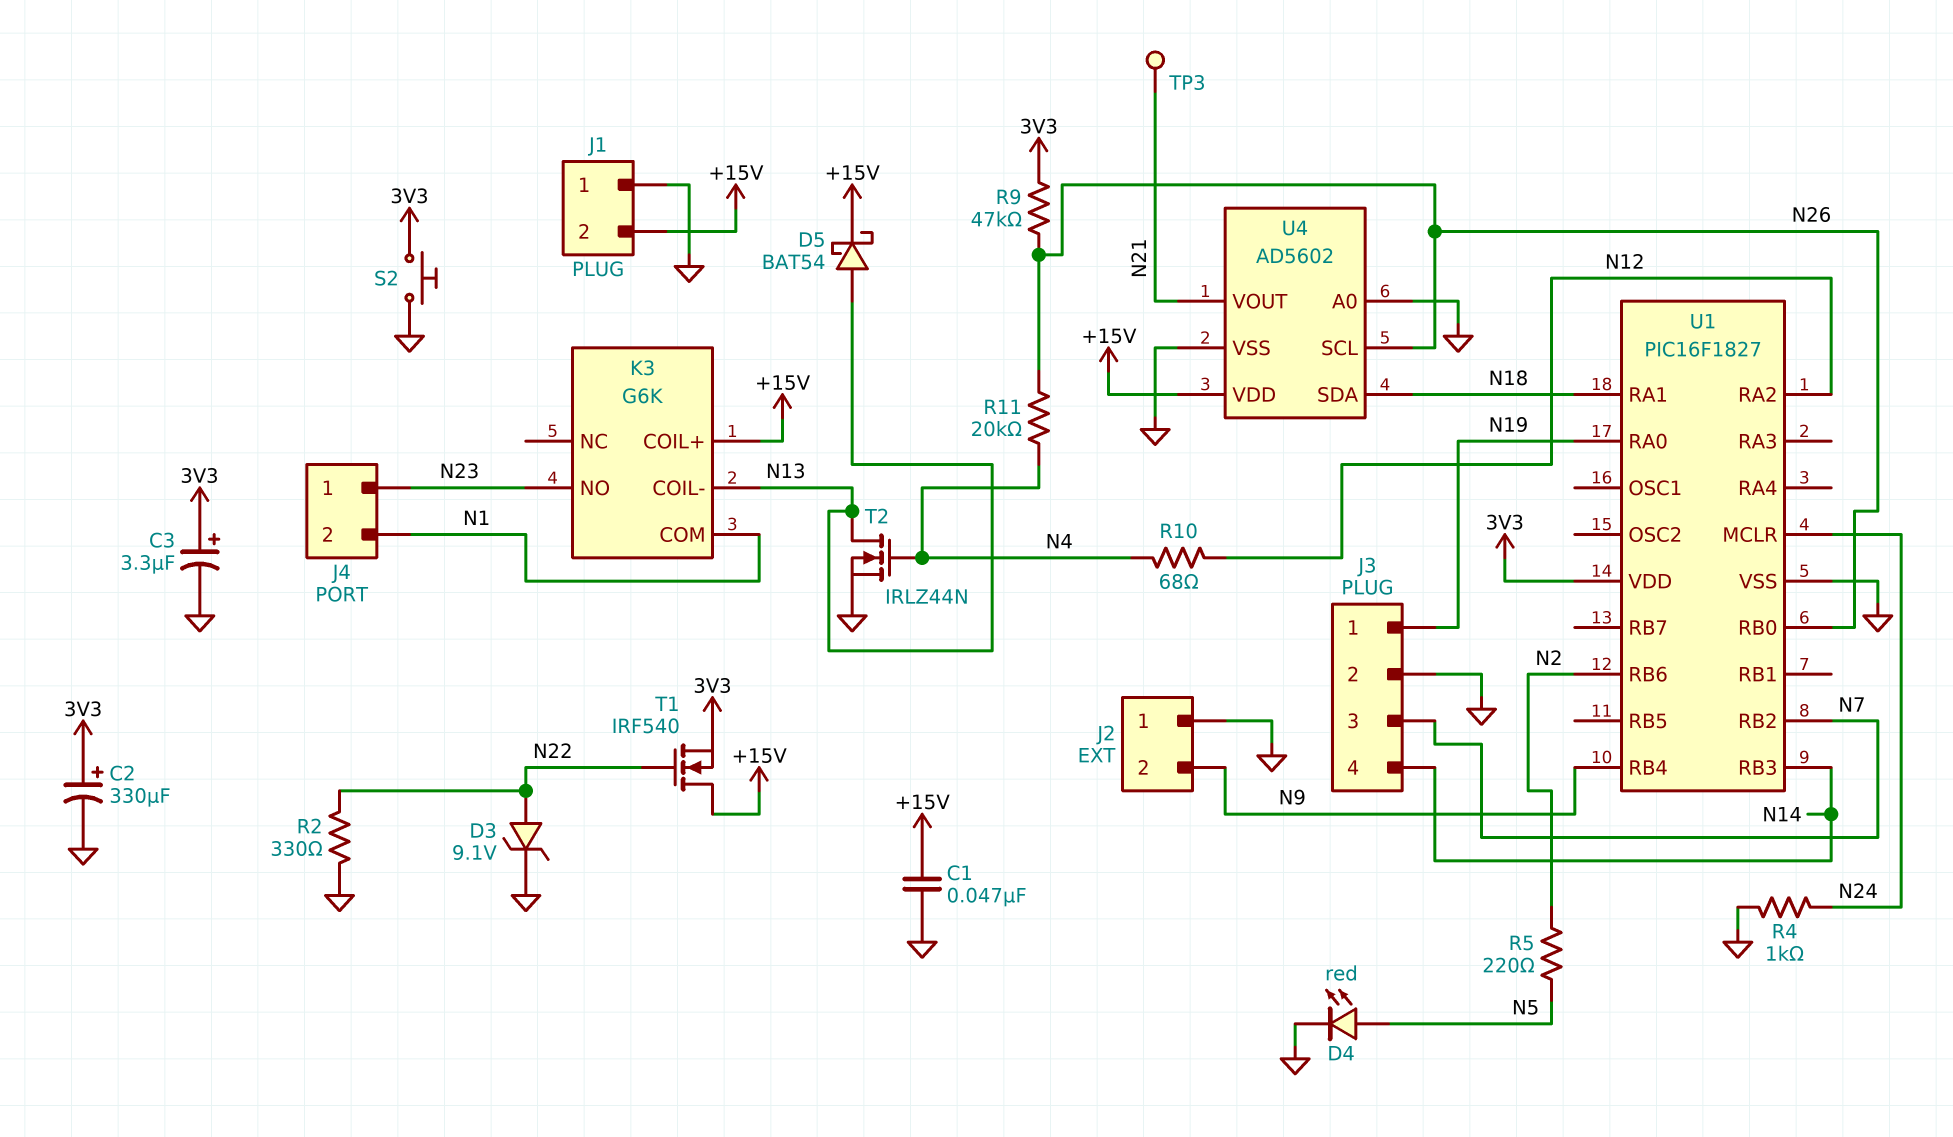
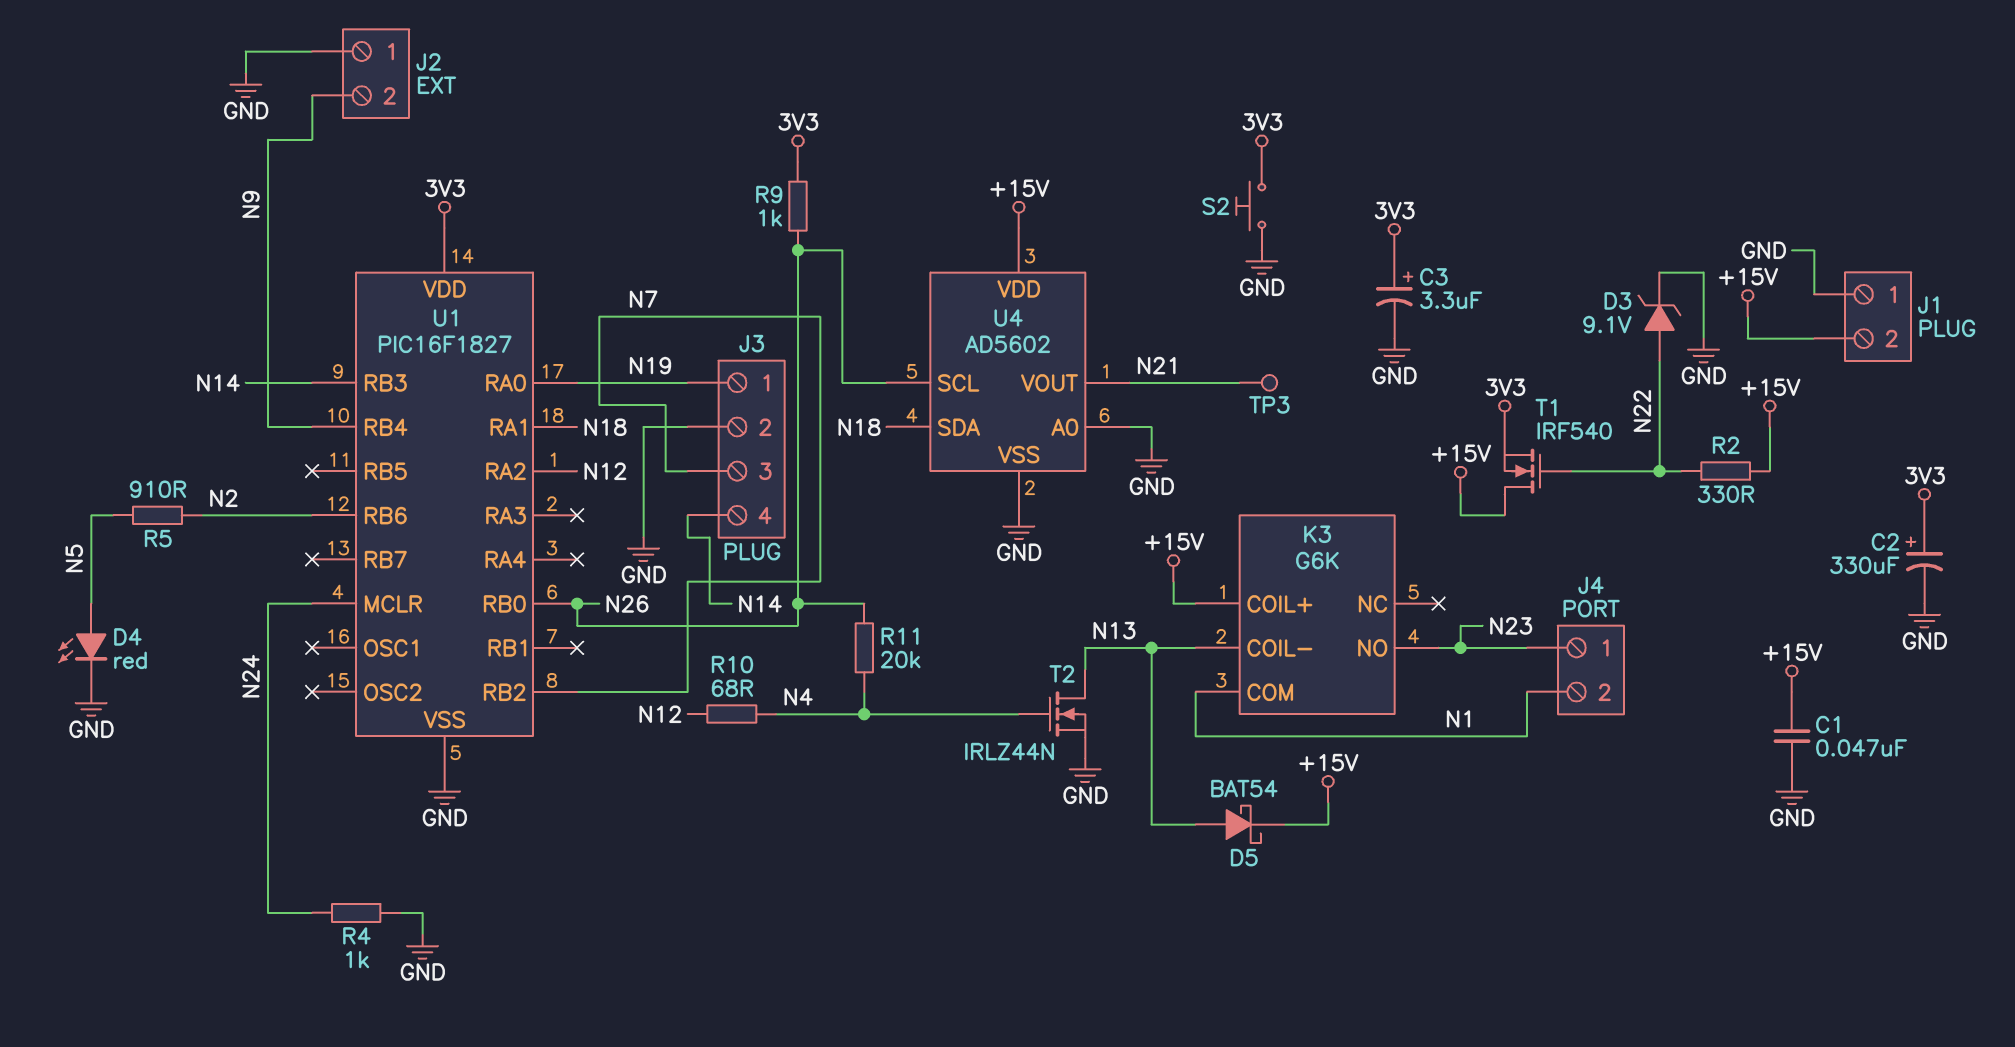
R2: 330 (GND, N22) -> 330 (+15V, N22)
R5: 220 (N2, N5) -> 910 (N2, N5)
R9: 47k (3V3, N26) -> 1k (3V3, N26)

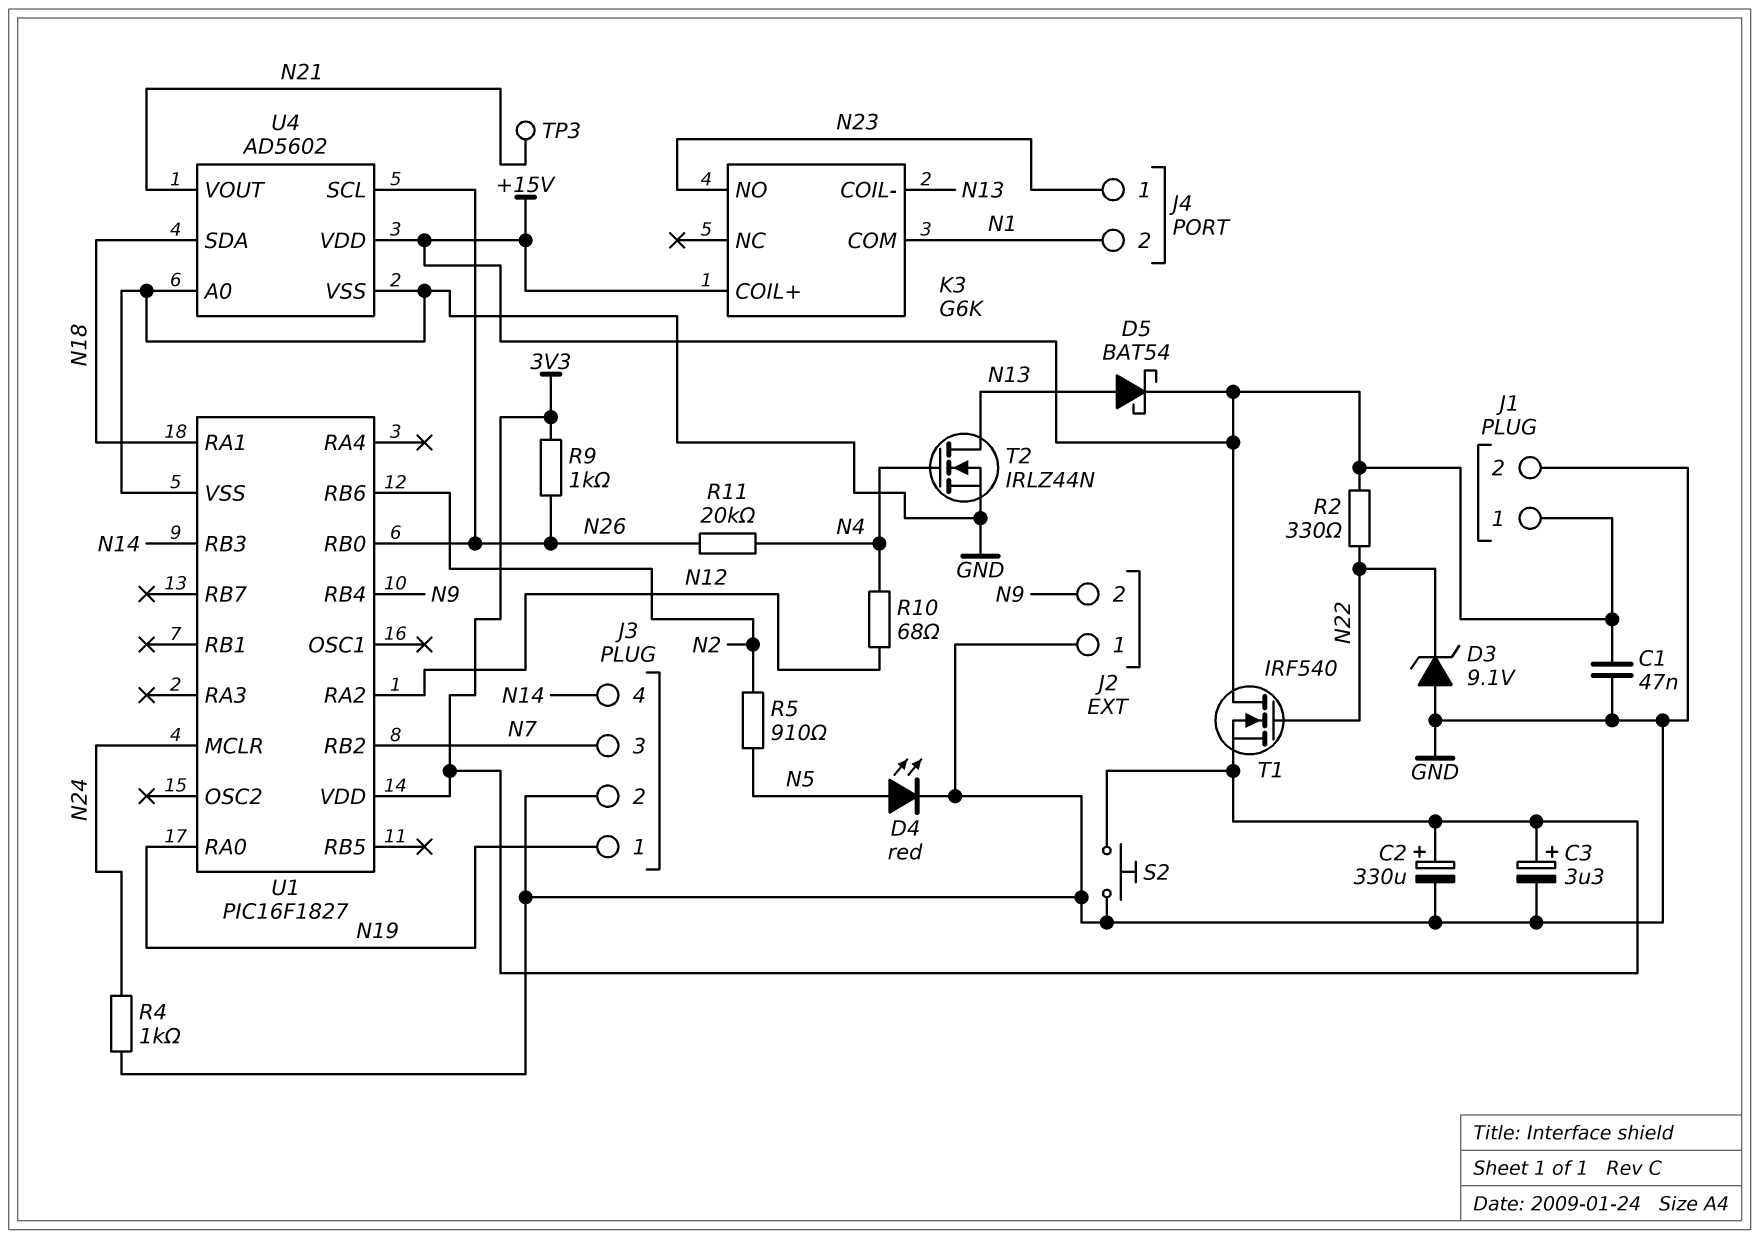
D3: zener 9.1V (A N22, K GND) -> zener 9.1V (A GND, K N22)
J1 pin 1: GND -> +15V
J1 pin 2: +15V -> GND

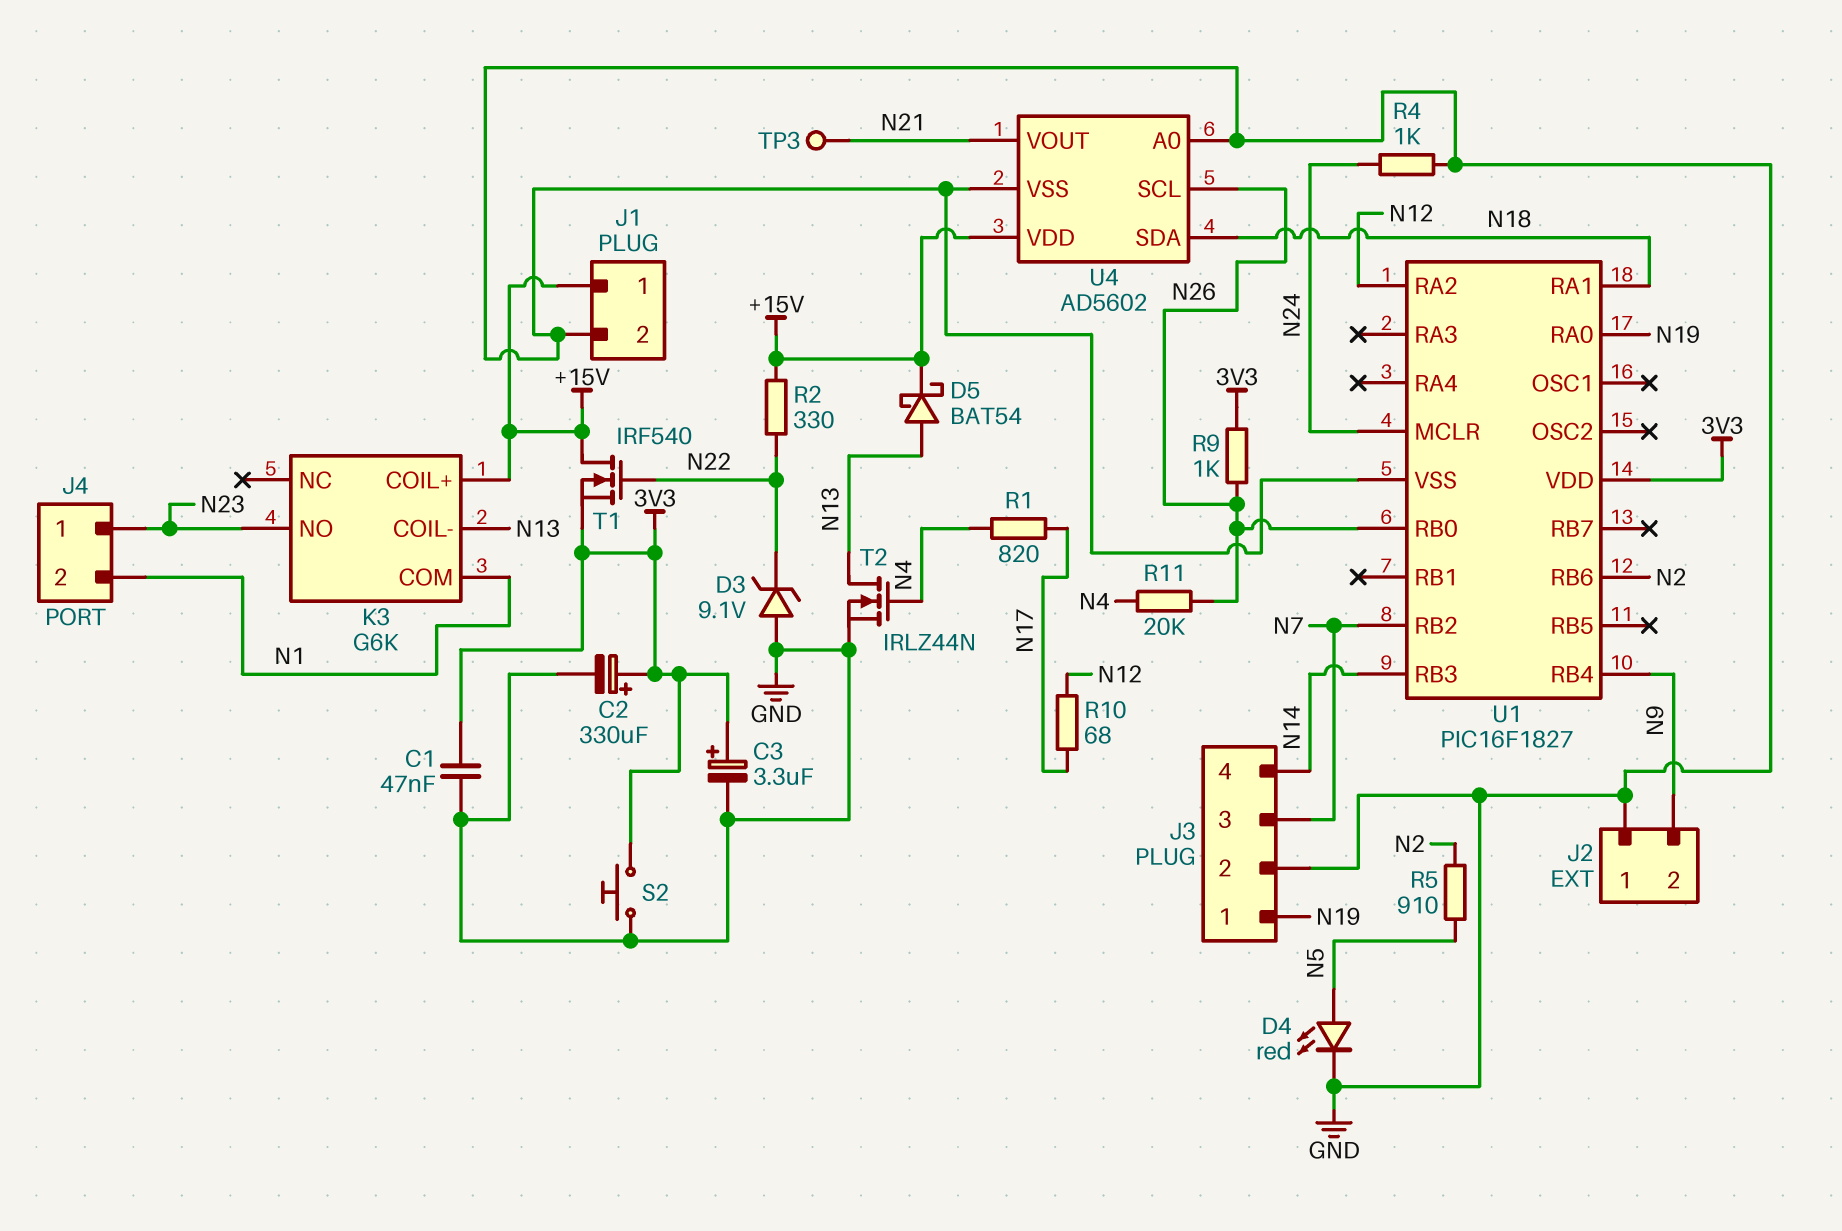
C1: 47nF (+15V, GND) -> 47nF (3V3, GND)
R1: none -> 820 (N4, N17)
R10: 68 (N4, N12) -> 68 (N12, N17)

